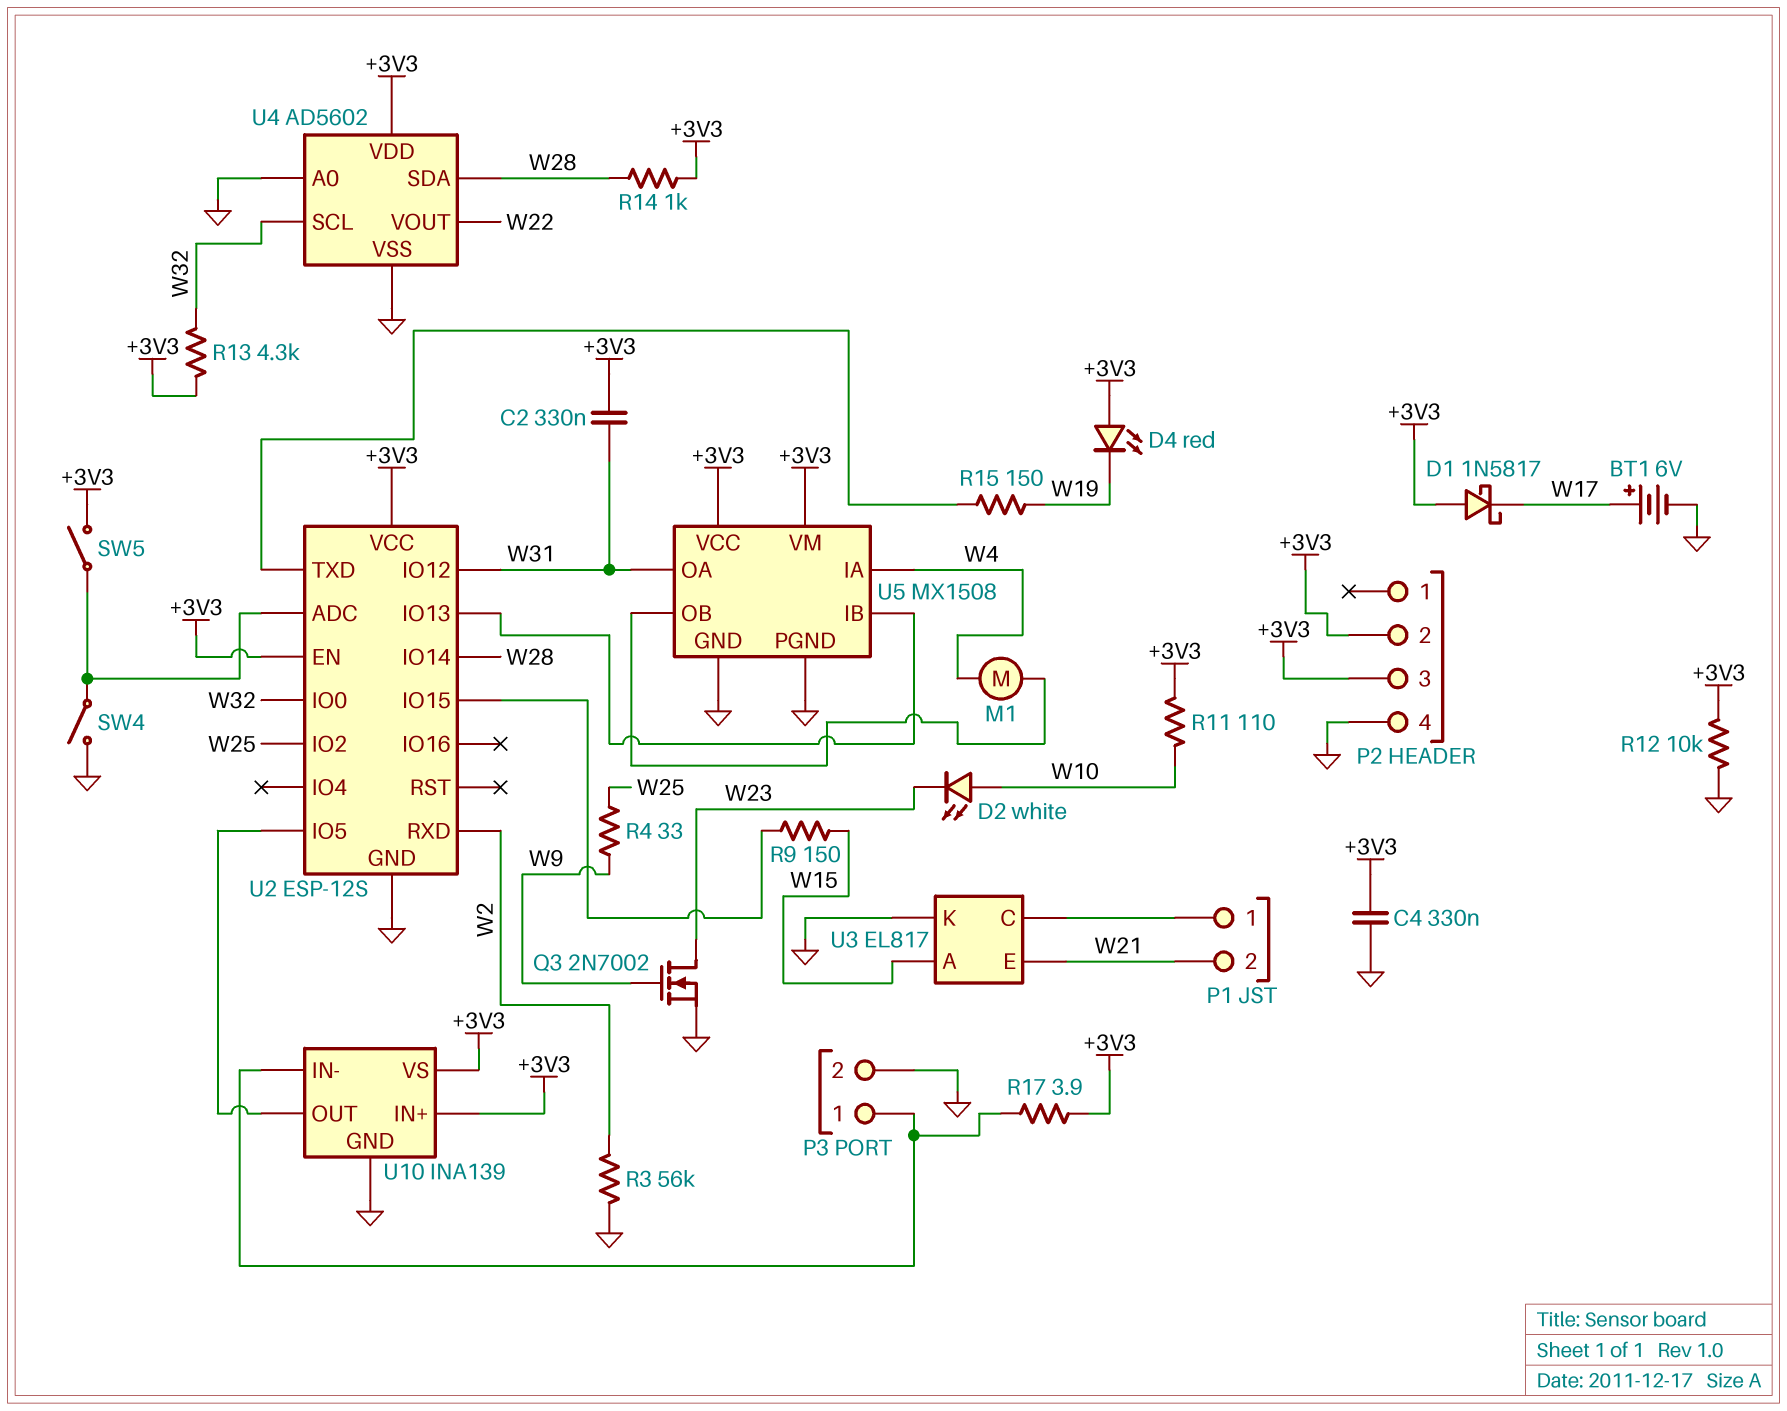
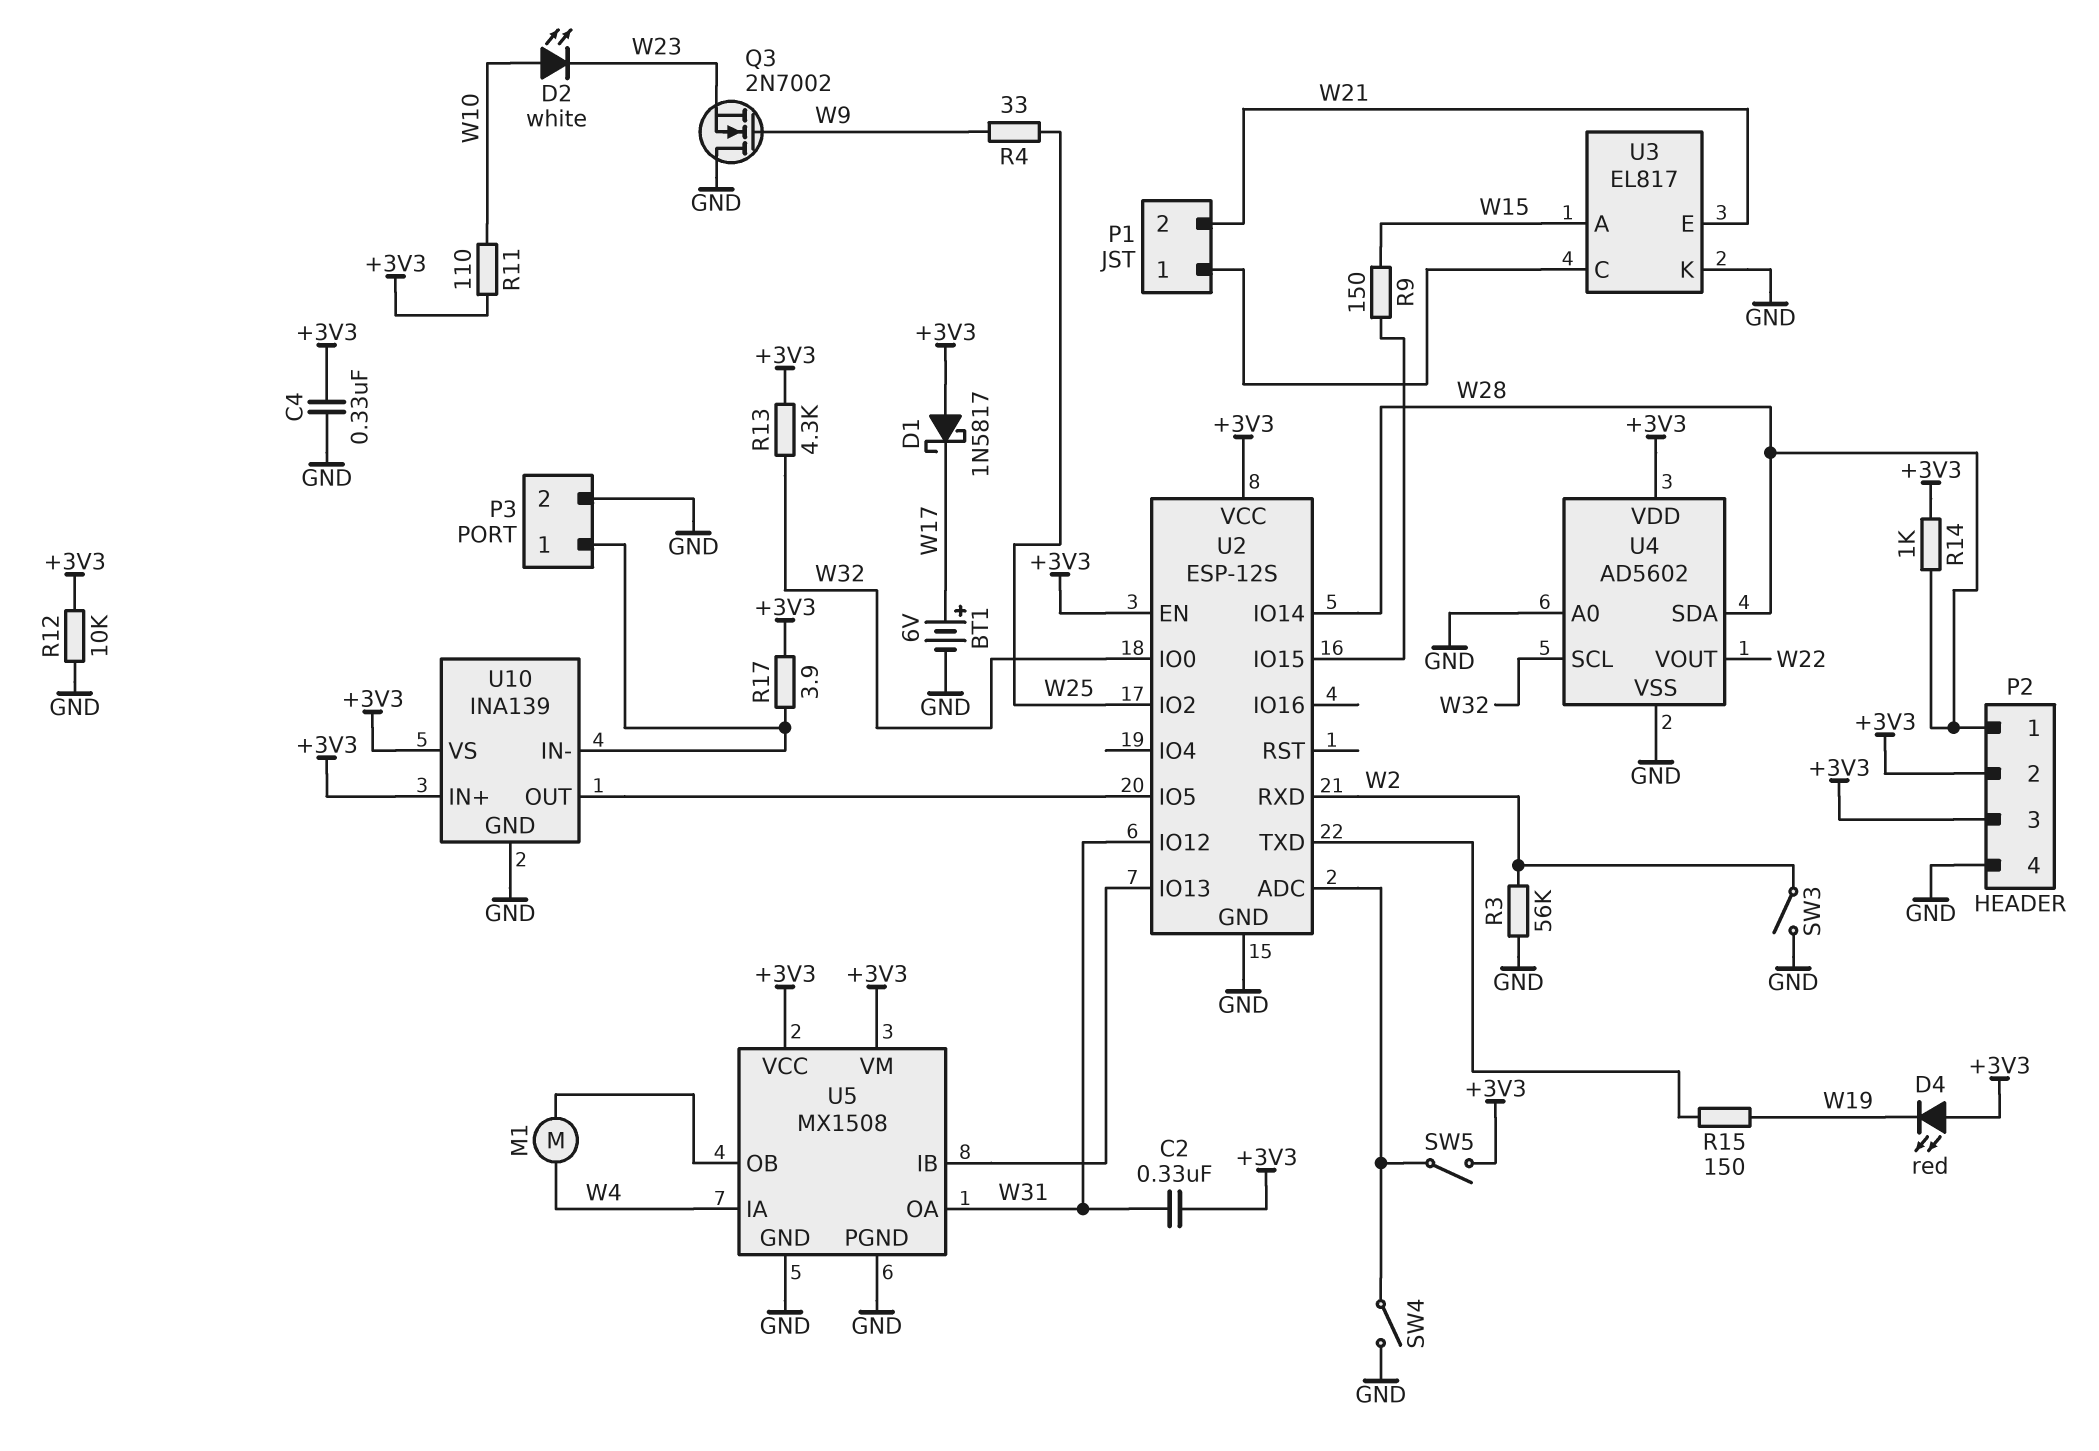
P2 pin 1: none -> W28
Q3: NMOS 2N7002 (G W9, D W23, S GND) -> NMOS 2N7002 (G W9, D GND, S W23)
SW3: none -> switch (GND, W2)

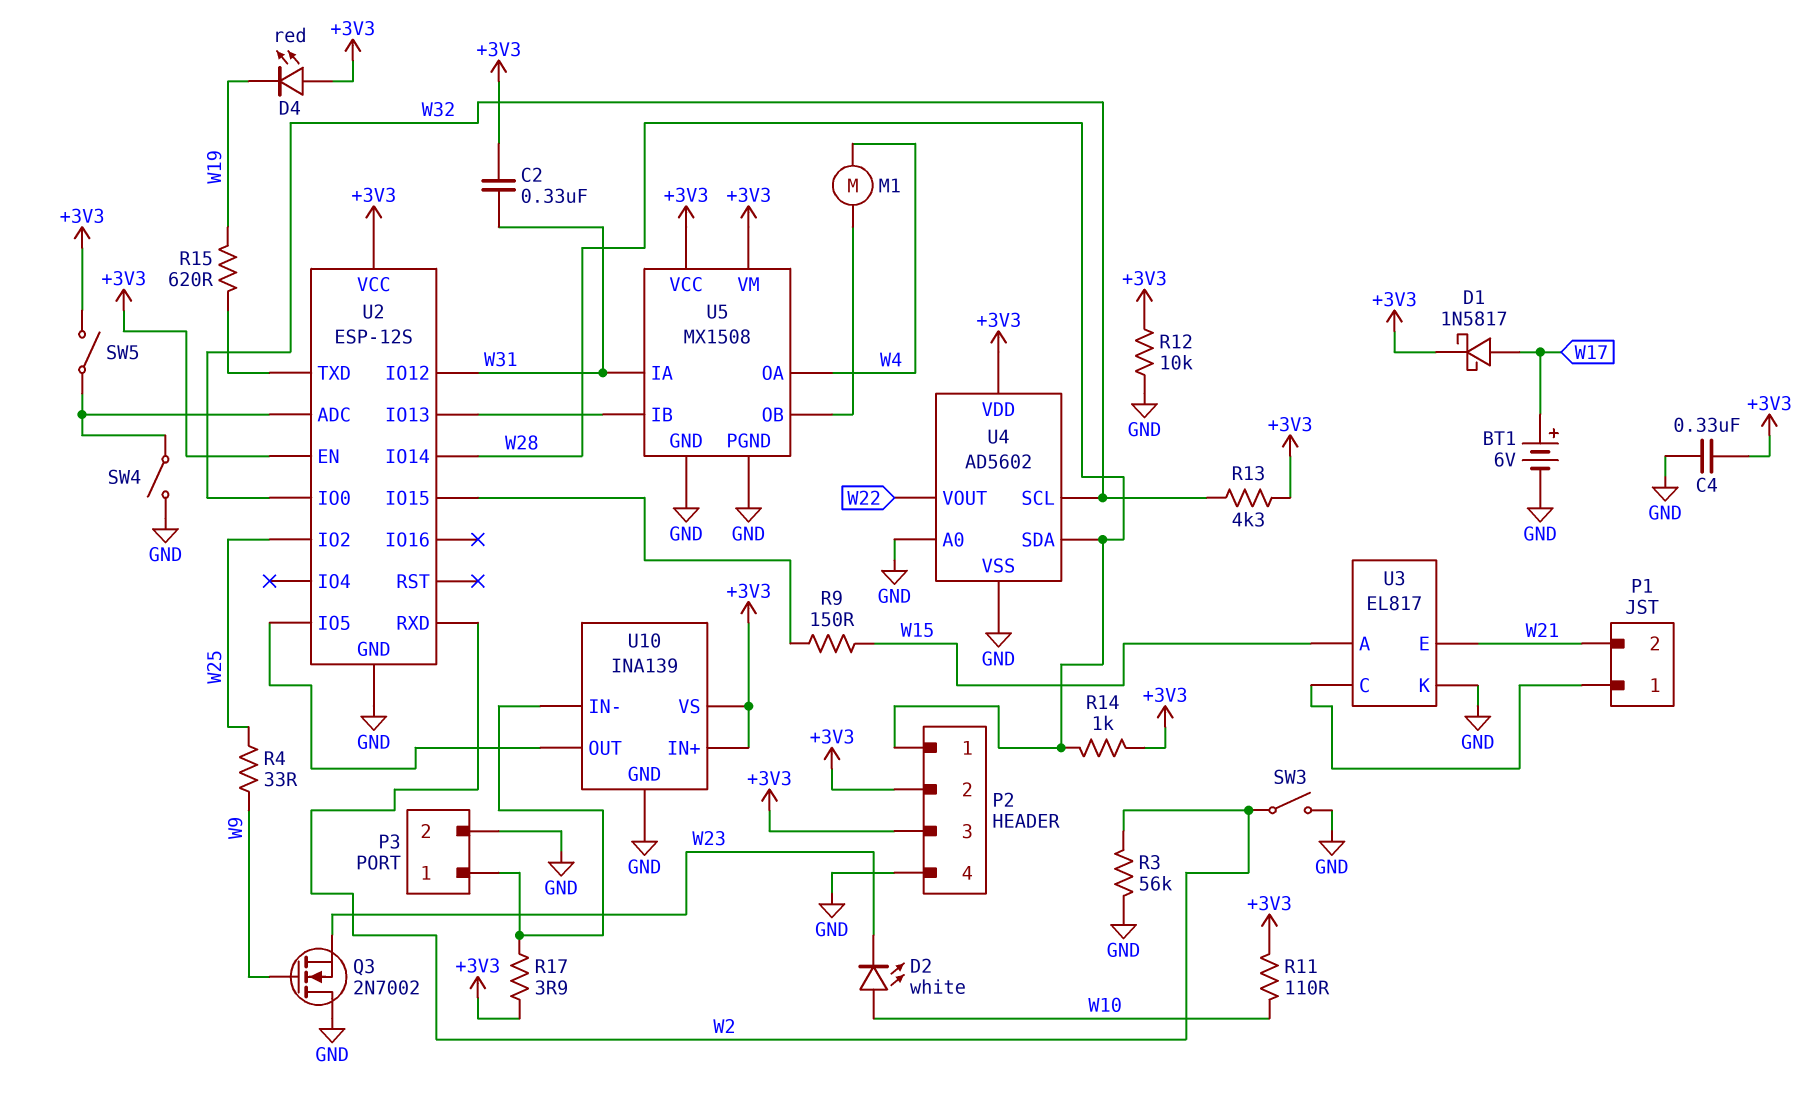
D1: schottky 1N5817 (A +3V3, K W17) -> schottky 1N5817 (A W17, K +3V3)
R15: 150 (U2/TXD, W19) -> 620 (U2/TXD, W19)
U5 pin IA: W4 -> W31
U5 pin OA: W31 -> W4

